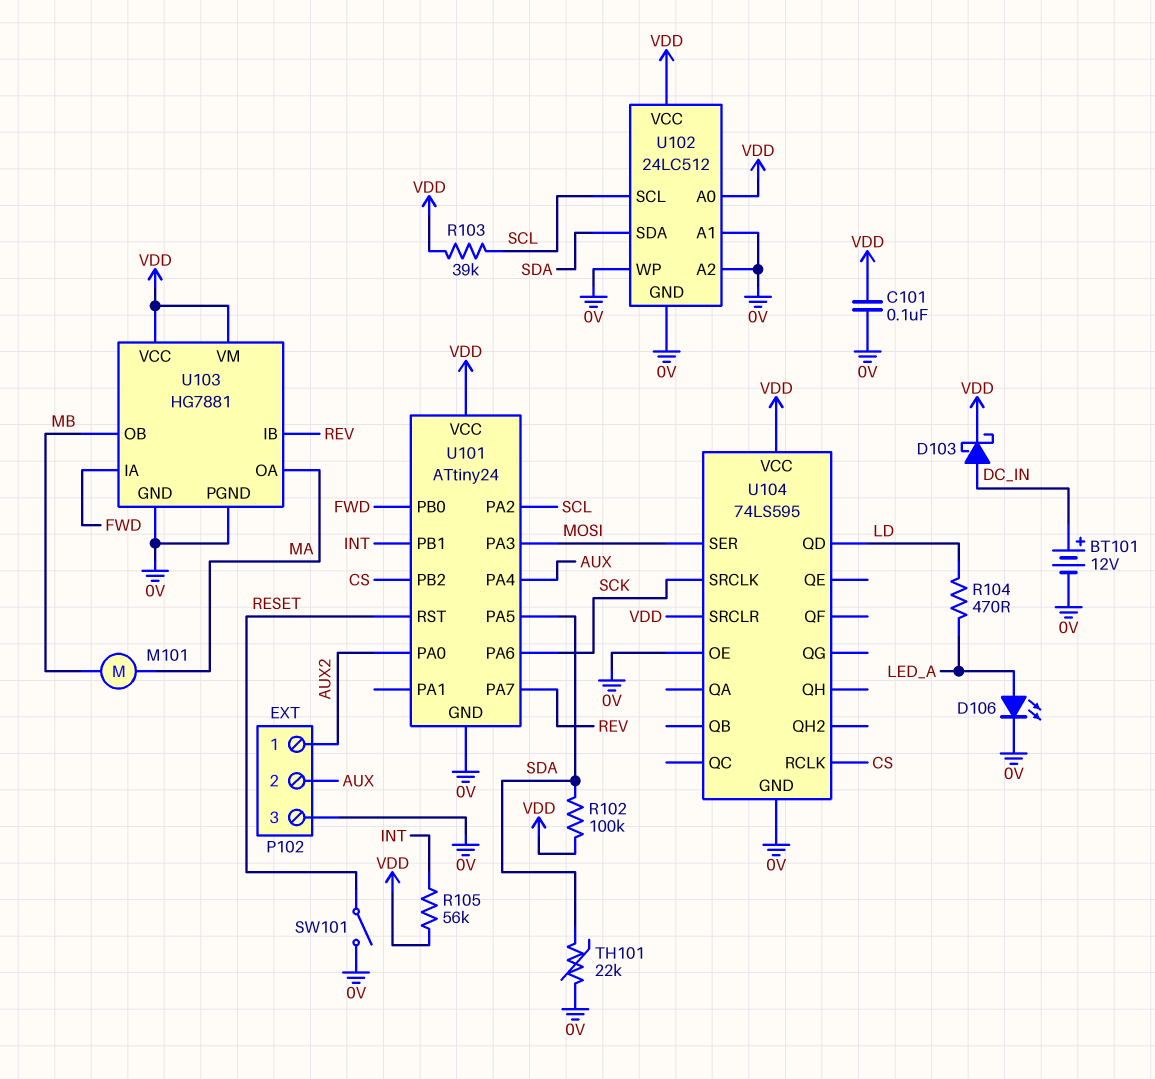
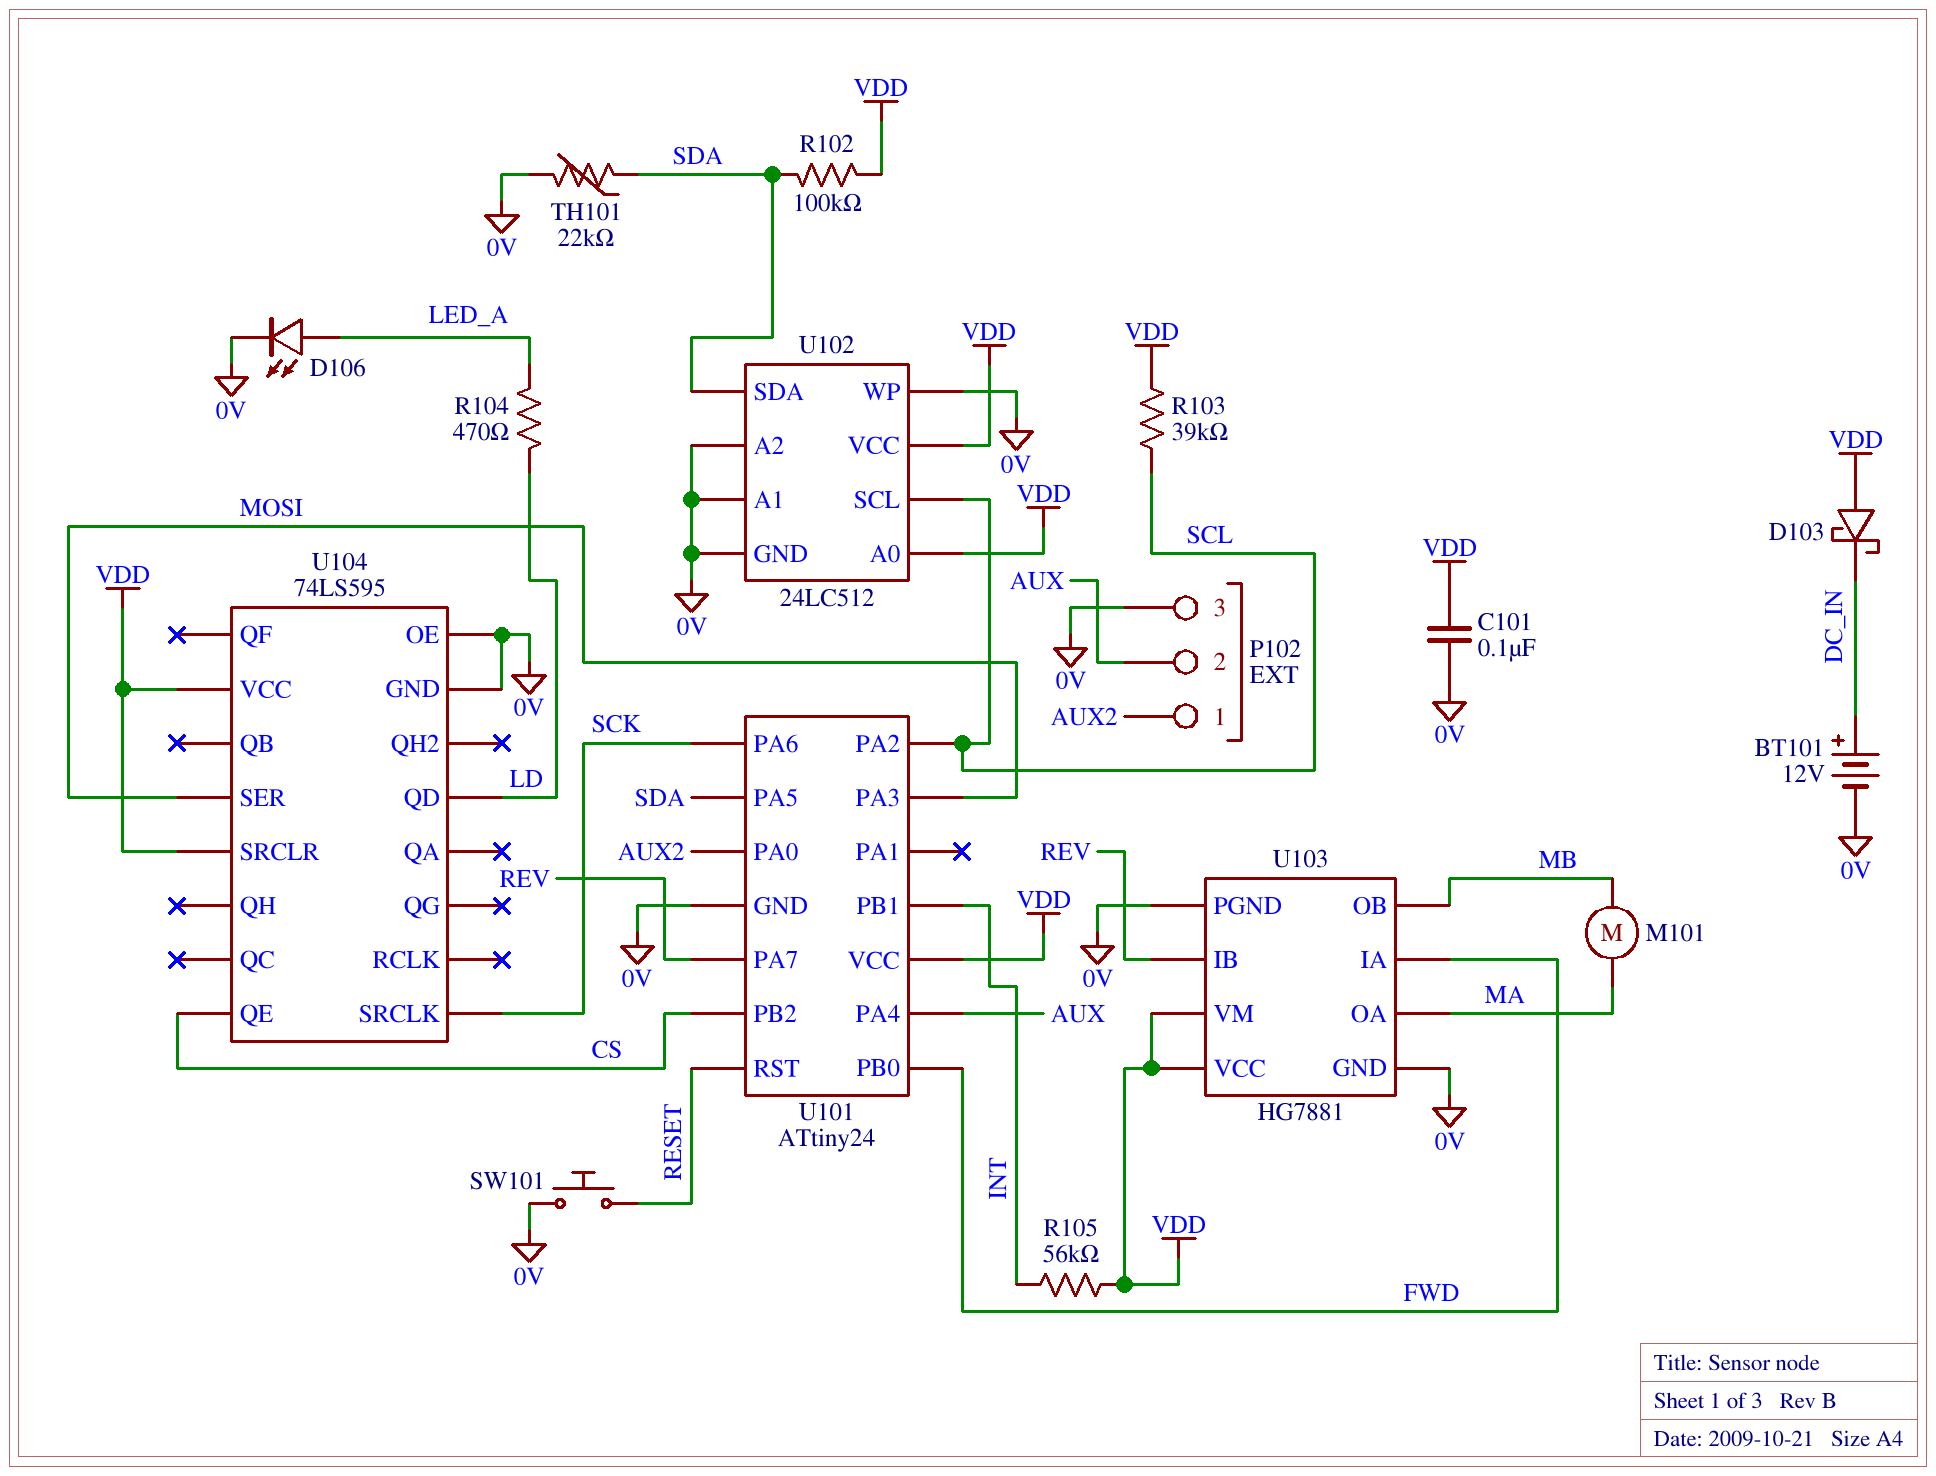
D103: schottky (A DC_IN, K VDD) -> schottky (A VDD, K DC_IN)
SW101: switch (0V, RESET) -> button (0V, RESET)
U104 pin QE: none -> CS
U104 pin RCLK: CS -> none

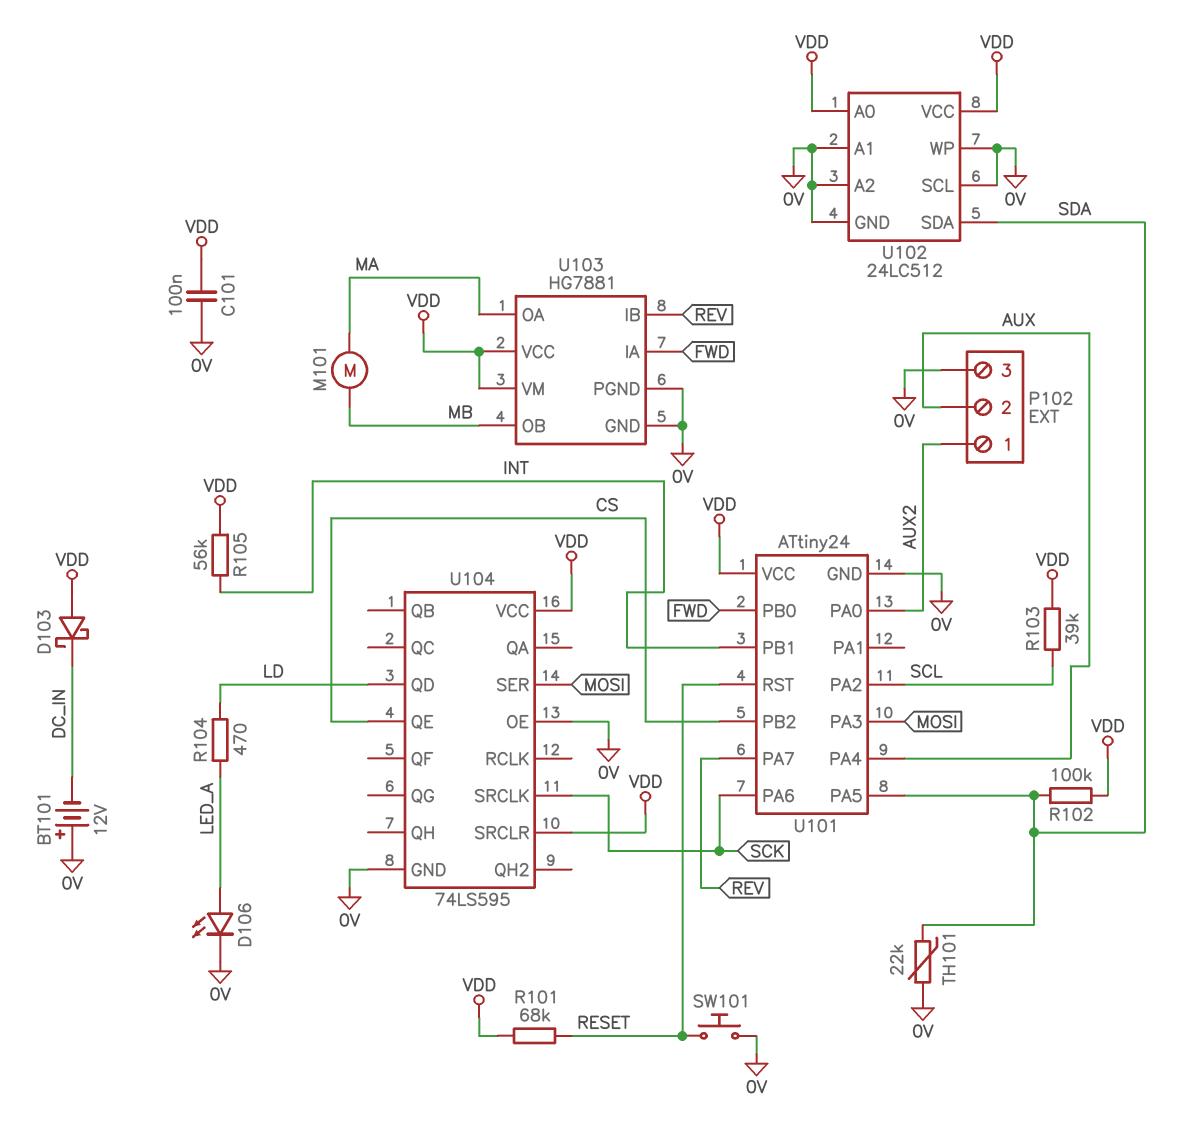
BT101: 12V (plus DC_IN, minus 0V) -> 12V (plus 0V, minus DC_IN)
R101: none -> 68k (RESET, VDD)
U102 pin SCL: SCL -> 0V

